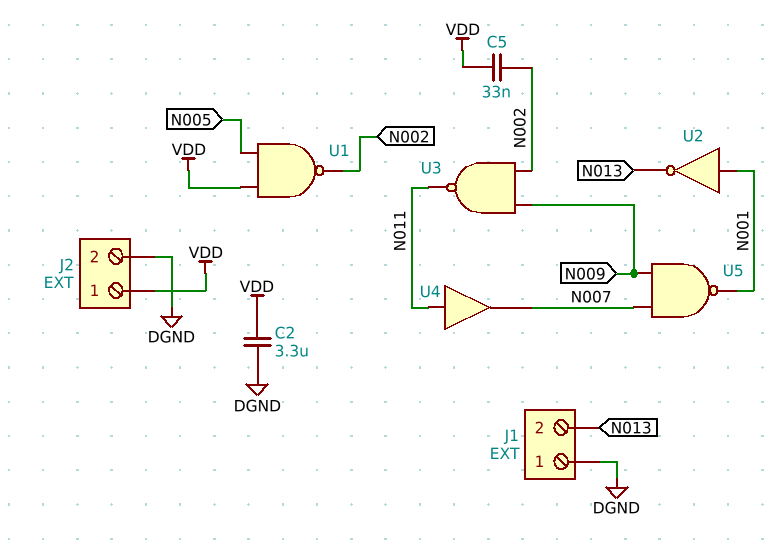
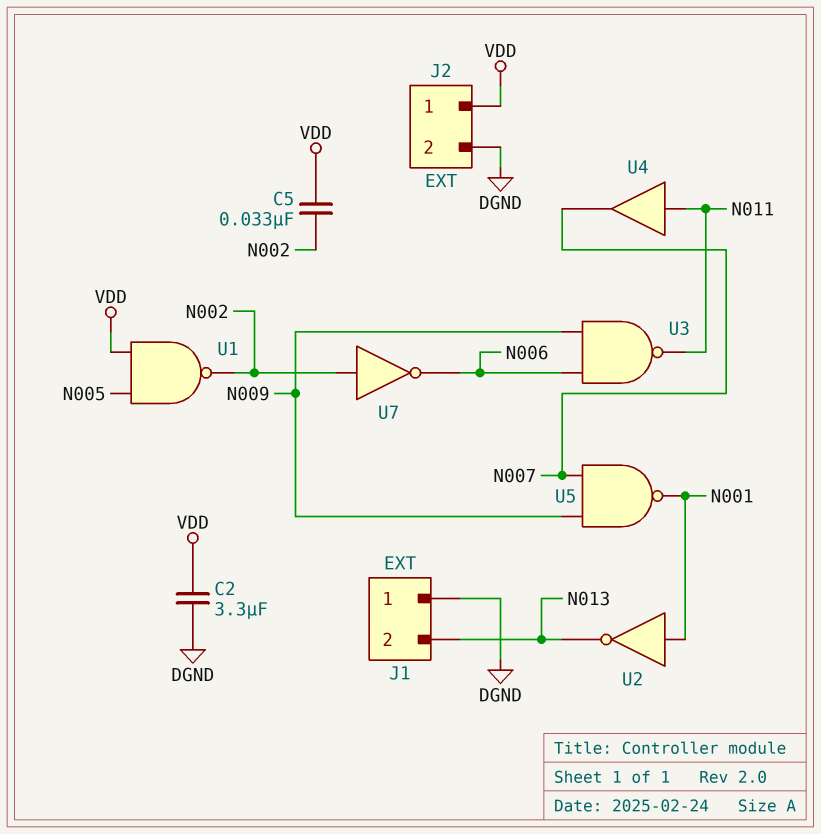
U3: NAND (in N002, in N009, out N011) -> NAND (in N006, in N009, out N011)
U7: none -> NOT (in N002, out N006)

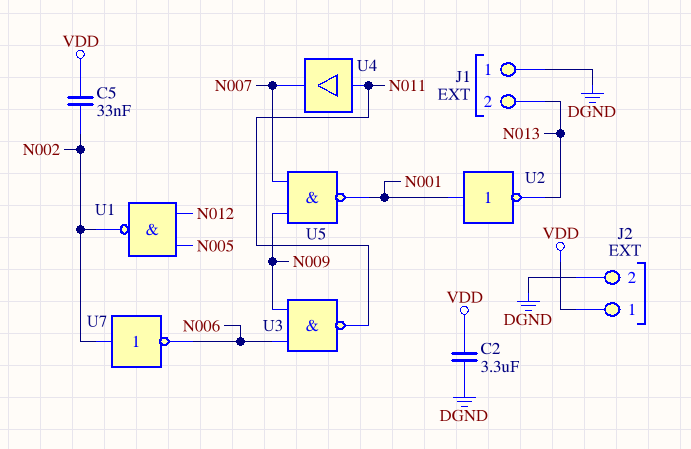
U1: NAND (in N005, in VDD, out N002) -> NAND (in N005, in N012, out N002)

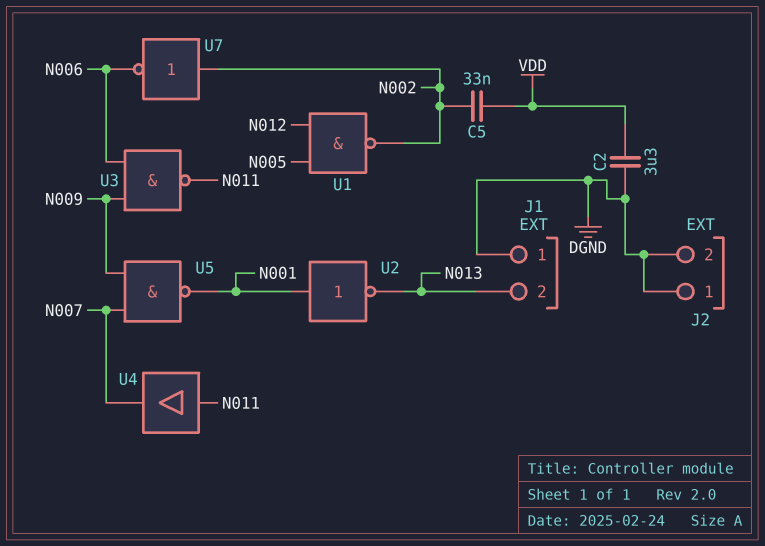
J2 pin 1: VDD -> DGND

